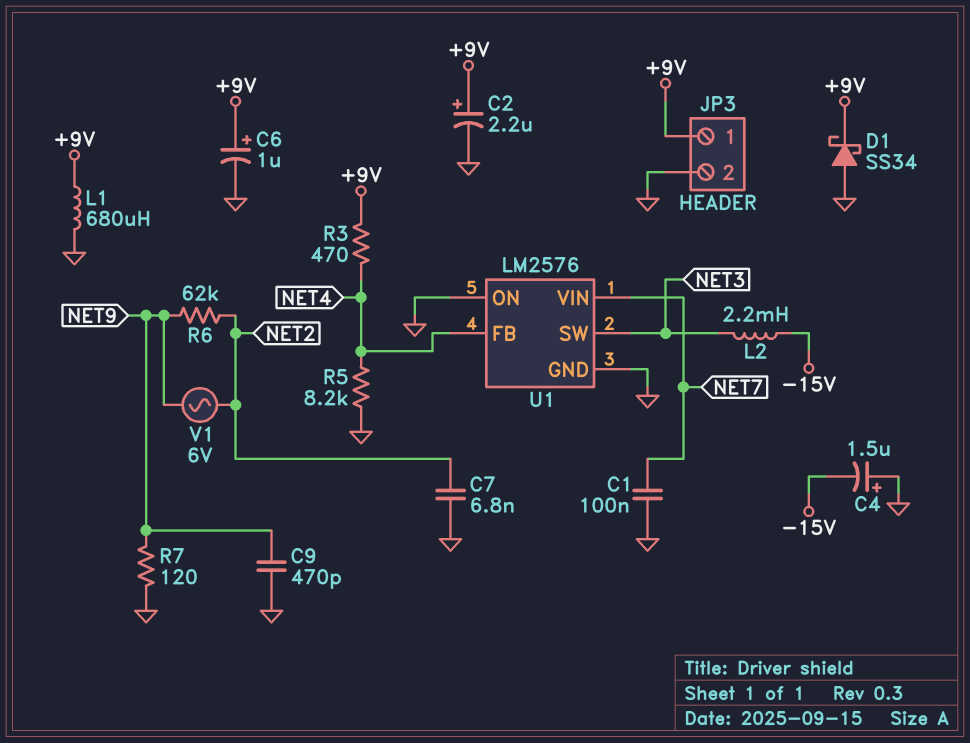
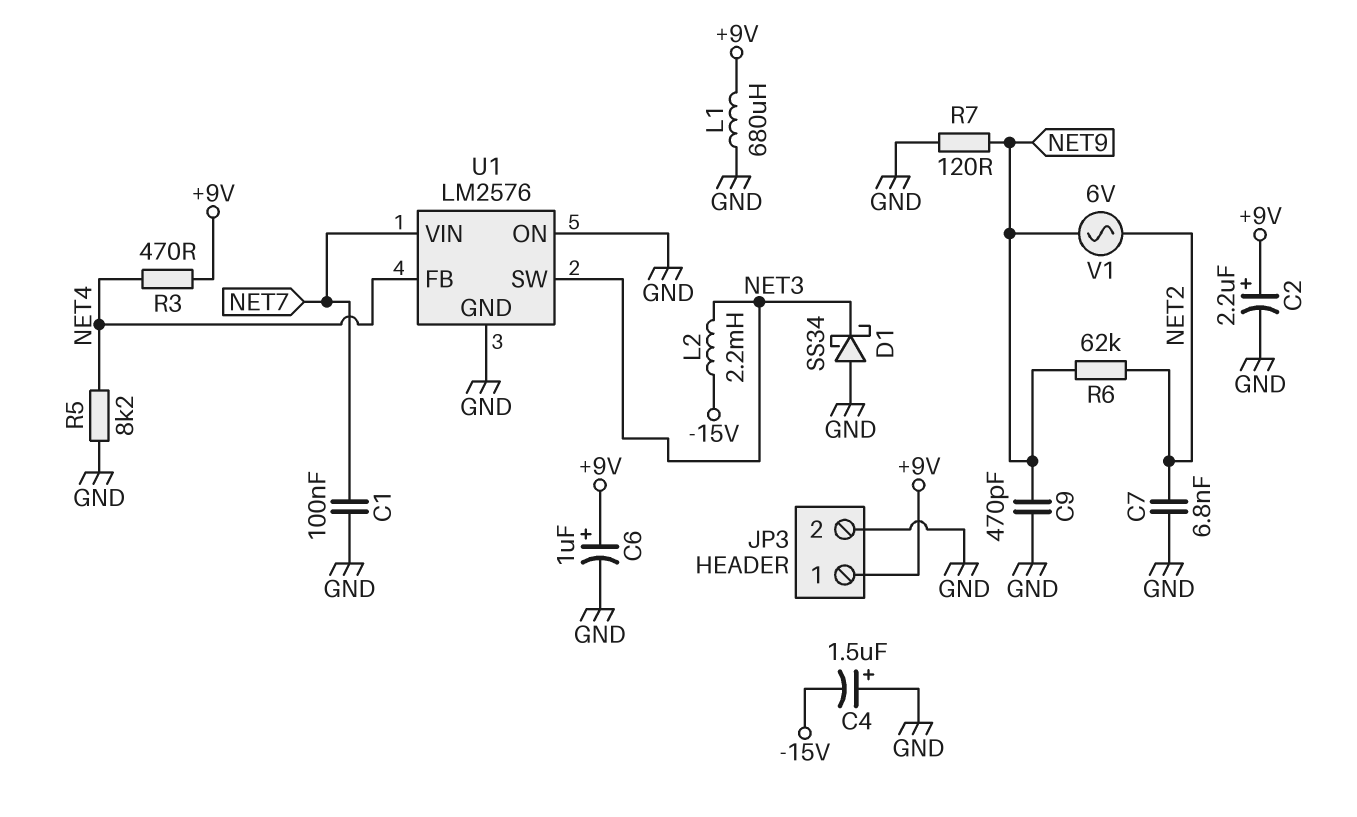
D1: schottky SS34 (A GND, K +9V) -> schottky SS34 (A GND, K NET3)

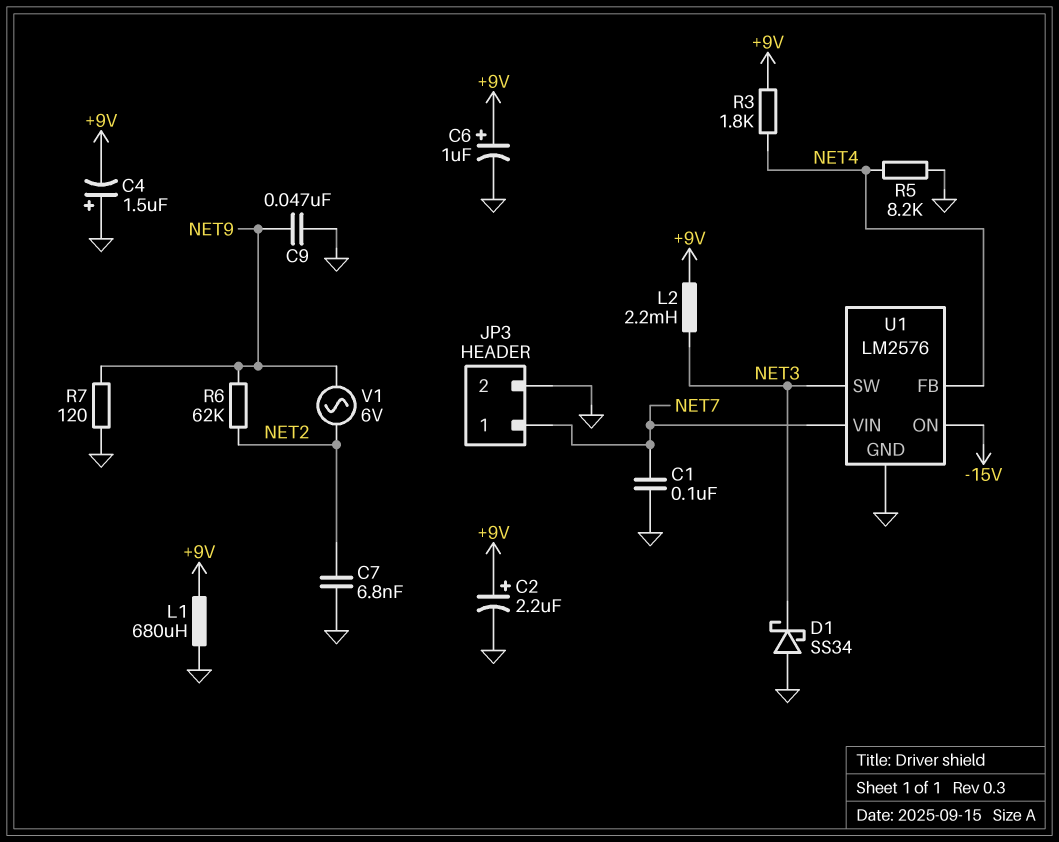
C4: 1.5uF (plus GND, minus -15V) -> 1.5uF (plus GND, minus +9V)
C9: 470pF (GND, NET9) -> 47nF (GND, NET9)
JP3 pin 1: +9V -> NET7
L2: 2.2mH (-15V, NET3) -> 2.2mH (+9V, NET3)
R3: 470 (+9V, NET4) -> 1.8k (+9V, NET4)
U1 pin ON: GND -> -15V

